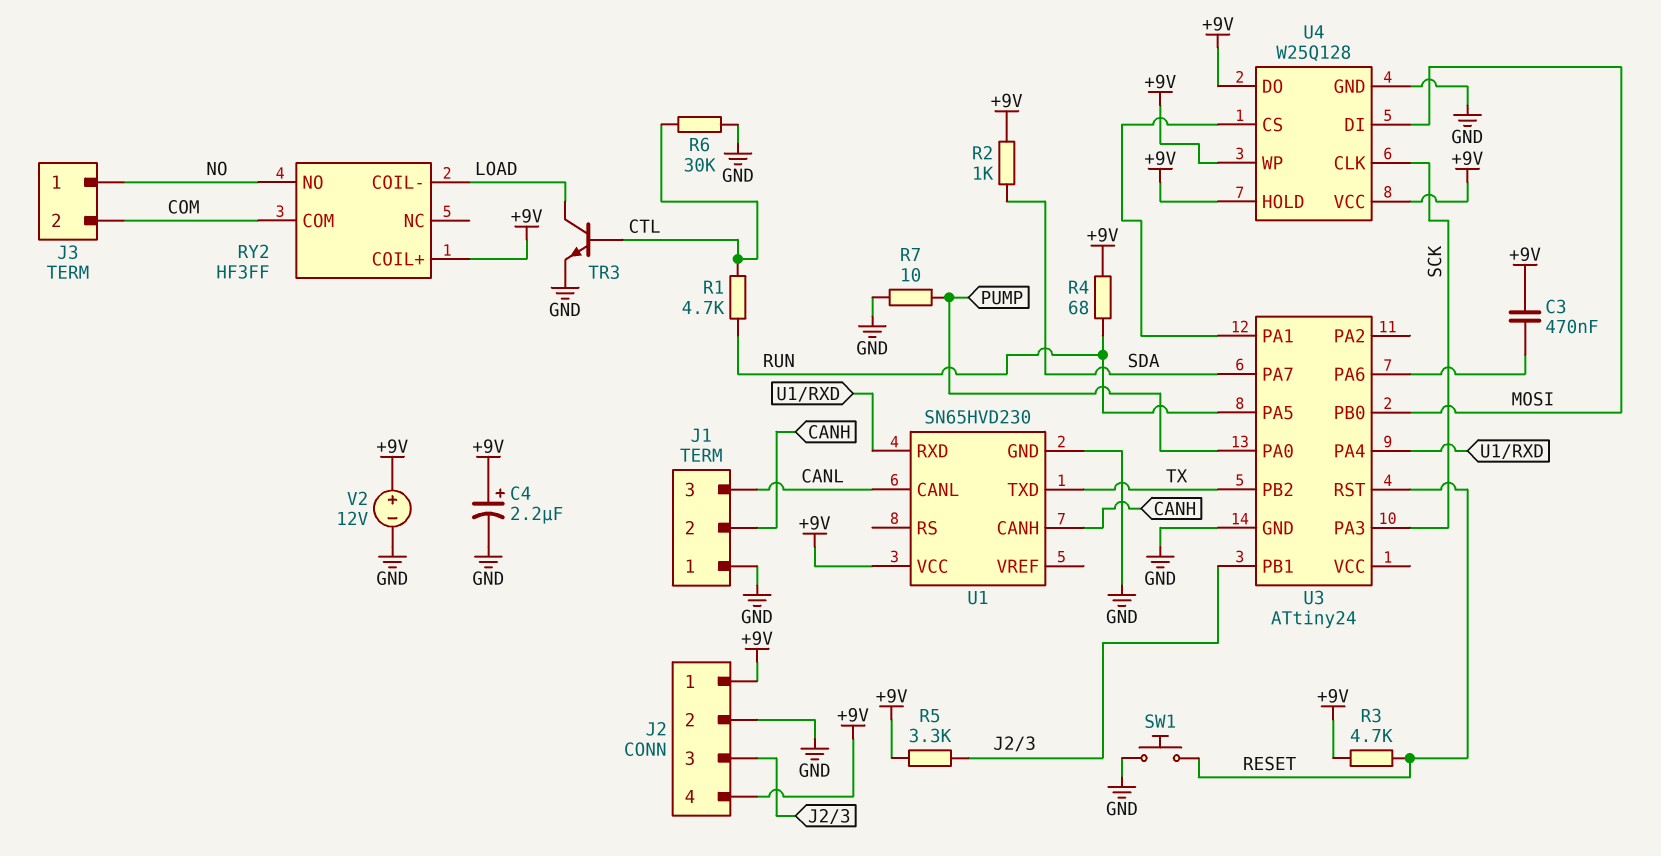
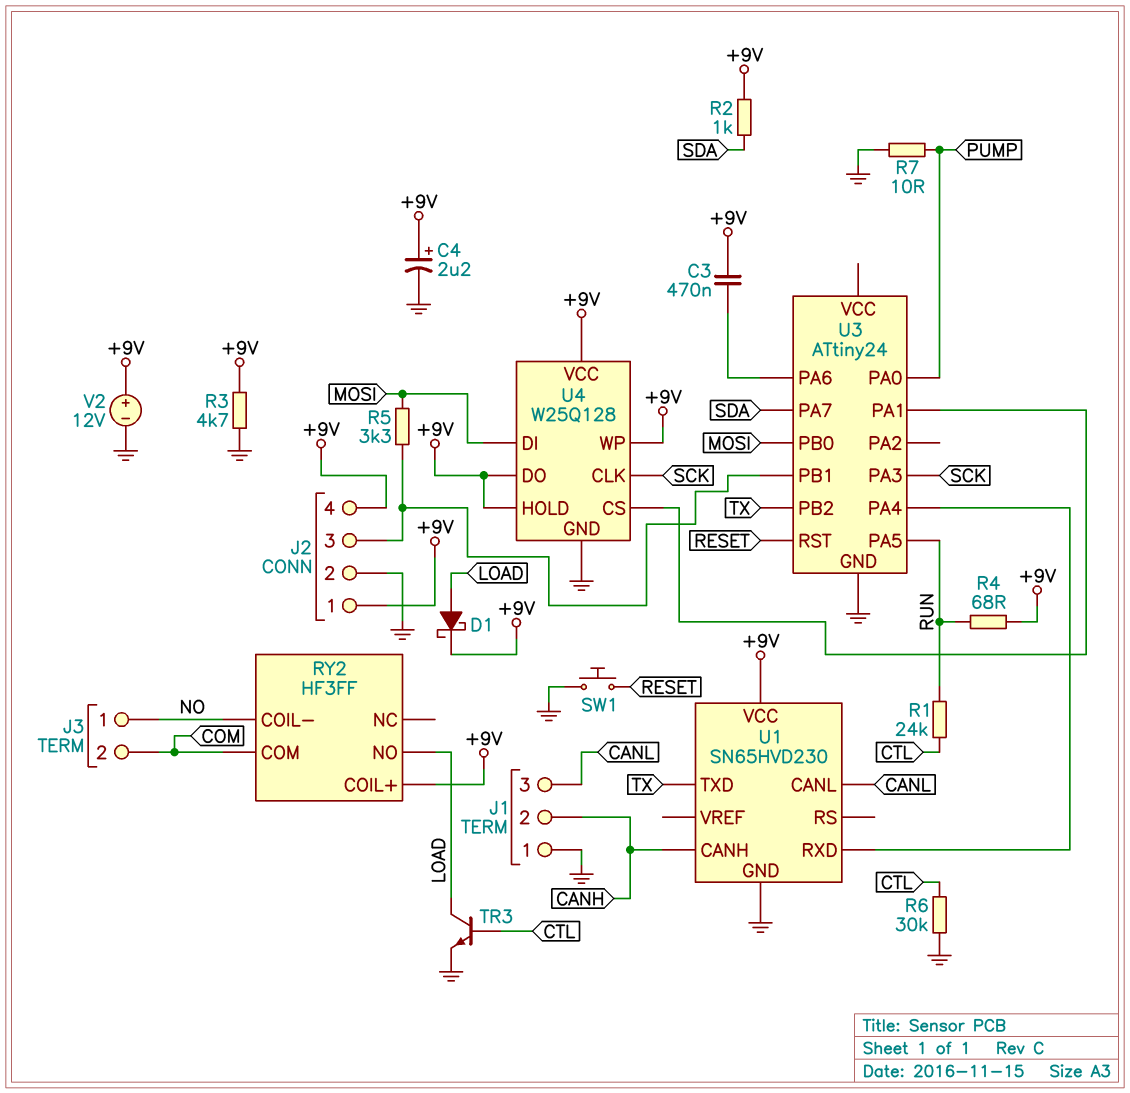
D1: none -> schottky (A LOAD, K +9V)
R1: 4.7k (CTL, RUN) -> 24k (CTL, RUN)
R3: 4.7k (+9V, RESET) -> 4.7k (+9V, GND)
R5: 3.3k (+9V, J2/3) -> 3.3k (J2/3, MOSI)
RY2 pin COIL-: LOAD -> NO
RY2 pin NO: NO -> LOAD

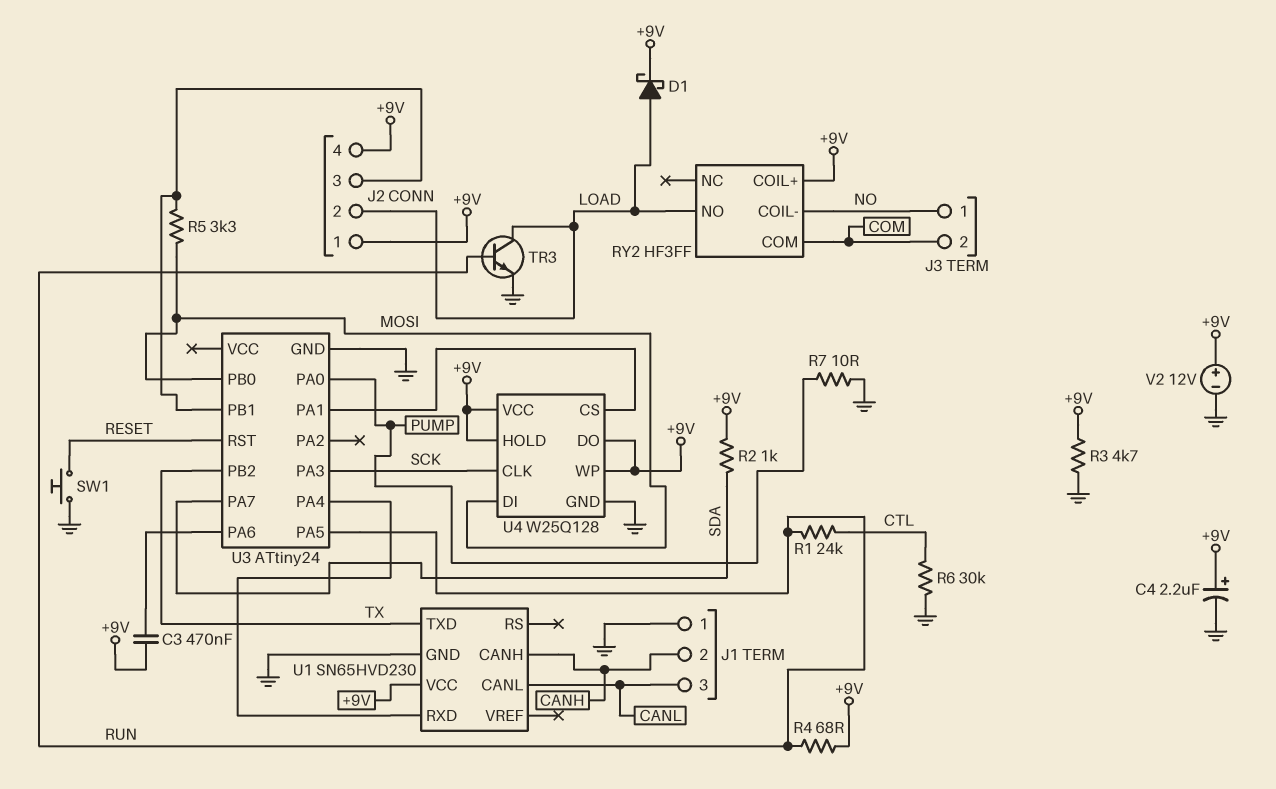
J2 pin 2: GND -> LOAD
TR3: NPN (B CTL, C LOAD, E GND) -> NPN (B RUN, C LOAD, E GND)

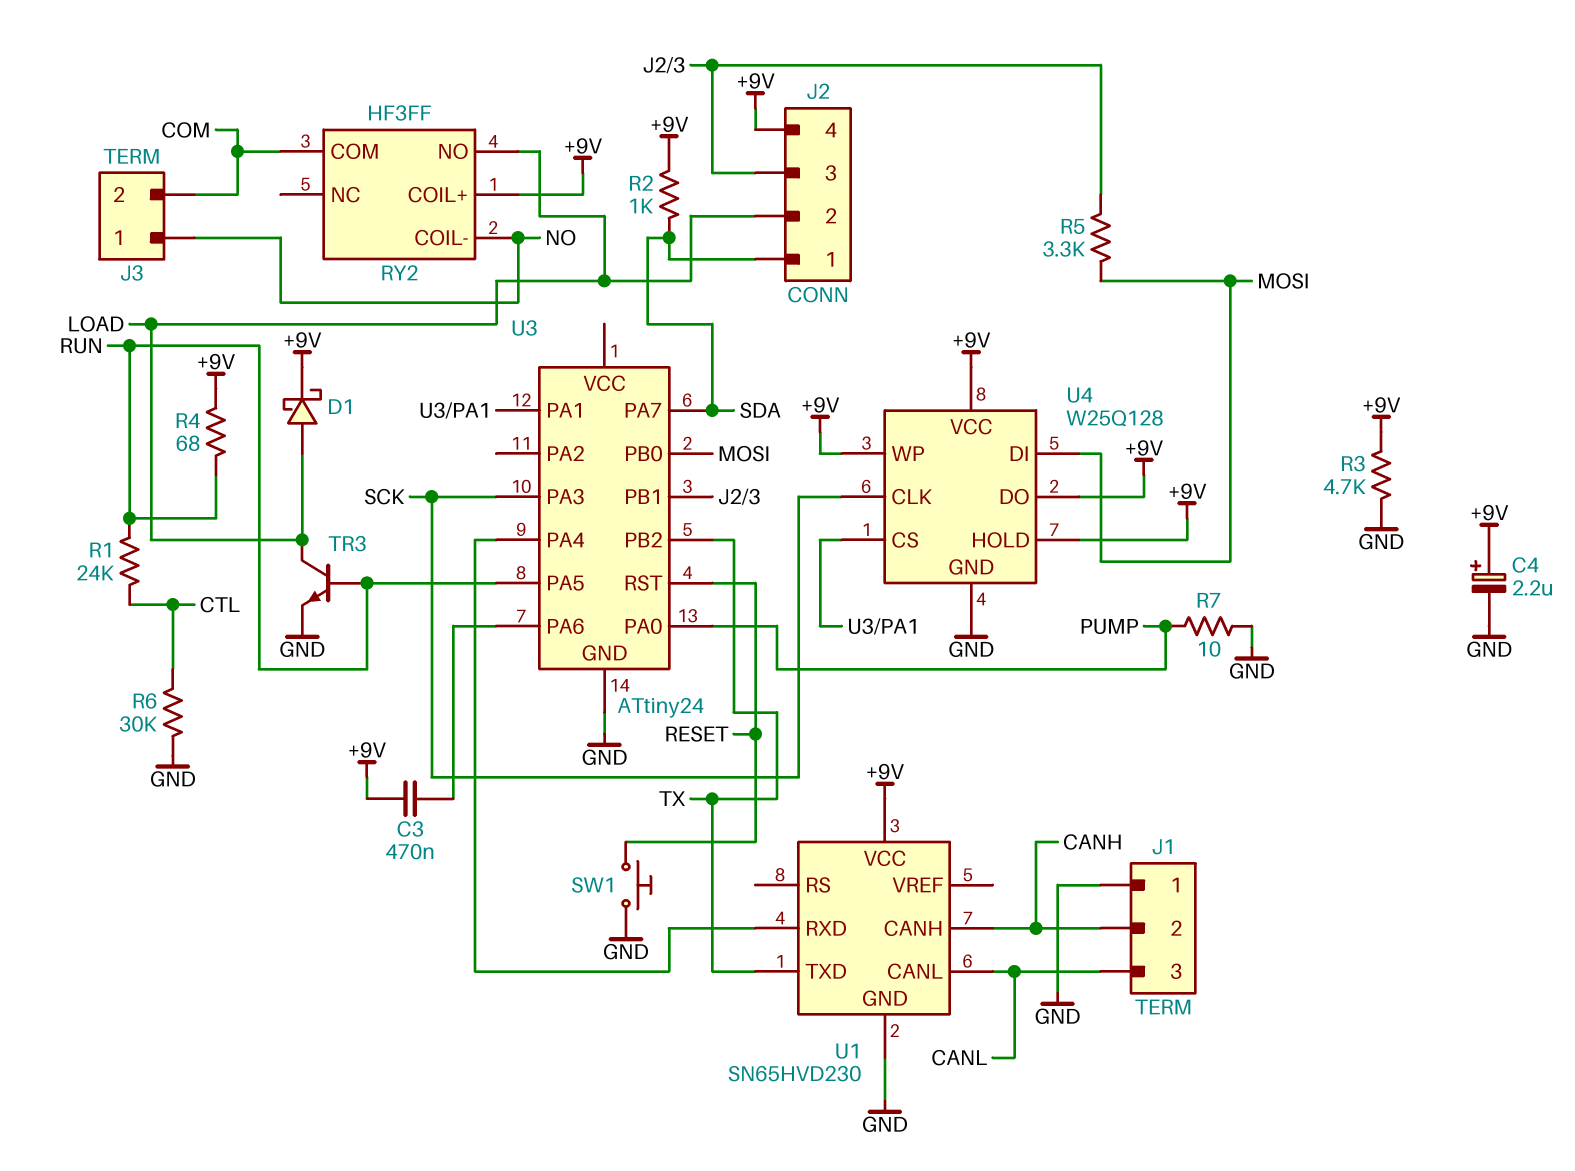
J2 pin 1: +9V -> SDA
V2: 12V (plus +9V, minus GND) -> none

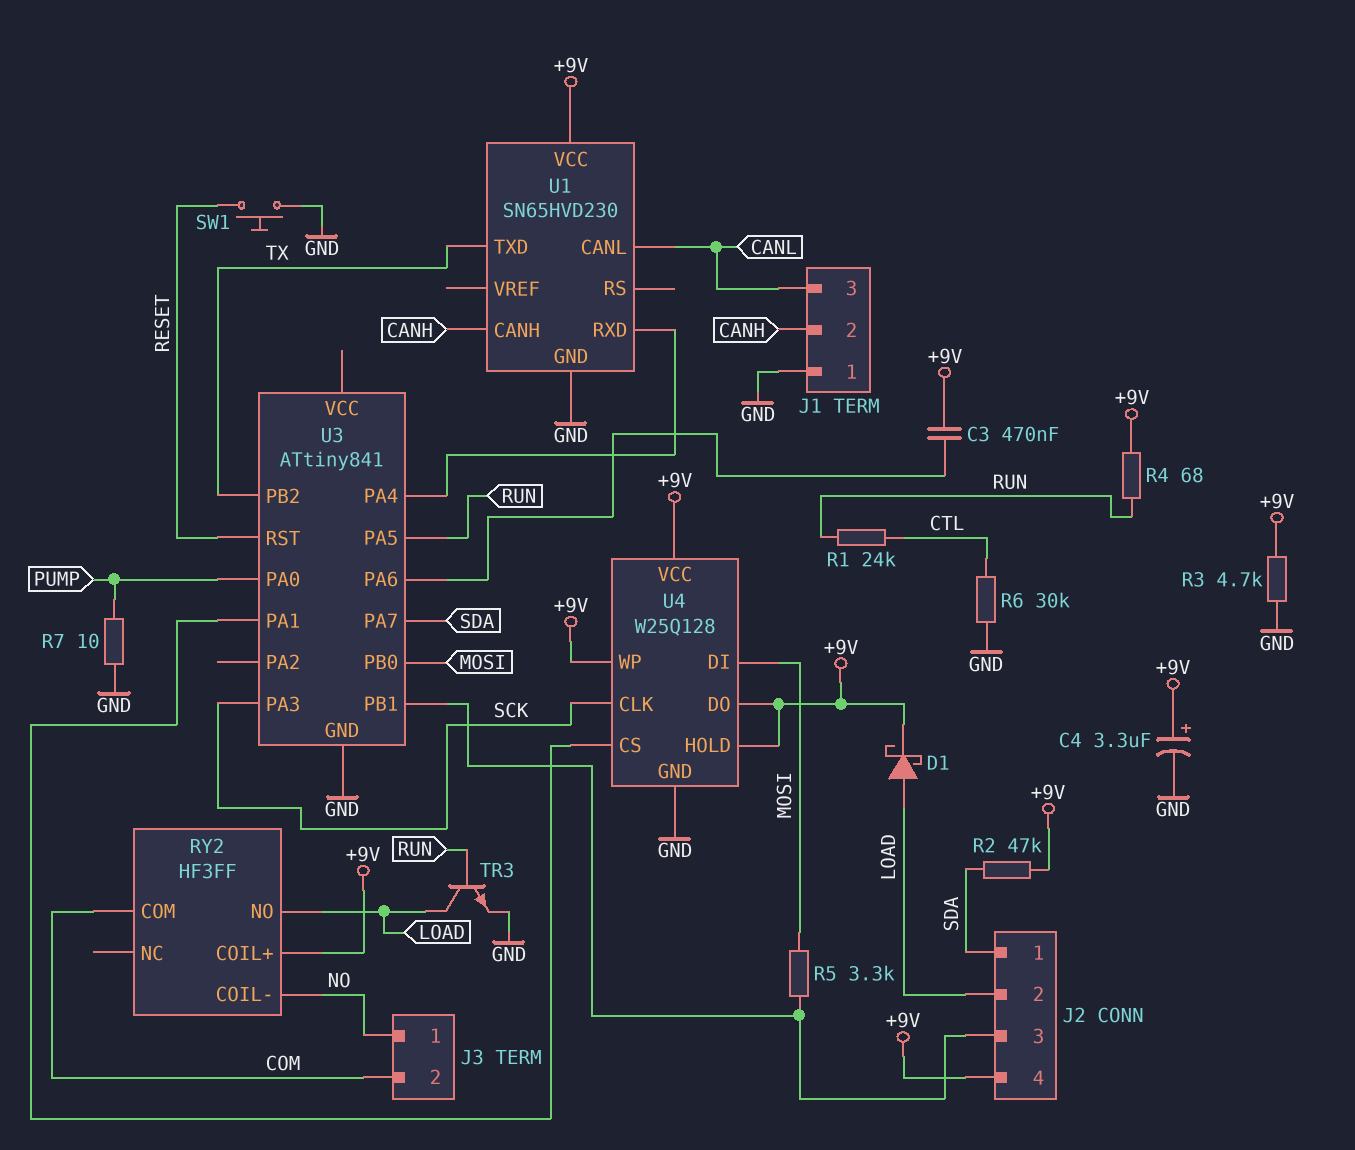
C4: 2.2uF (plus +9V, minus GND) -> 3.3uF (plus +9V, minus GND)
R2: 1k (+9V, SDA) -> 47k (+9V, SDA)
U3: ATtiny24 -> ATtiny841

